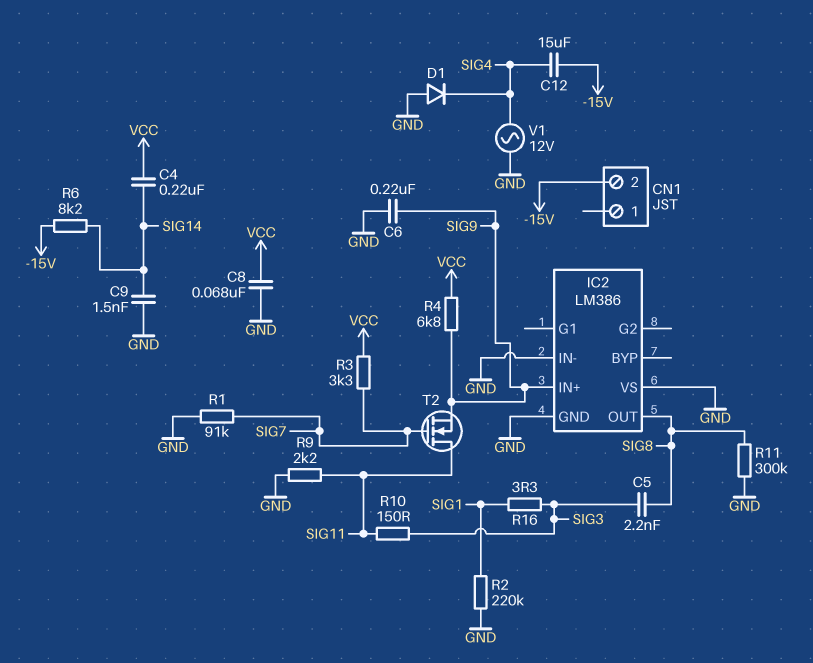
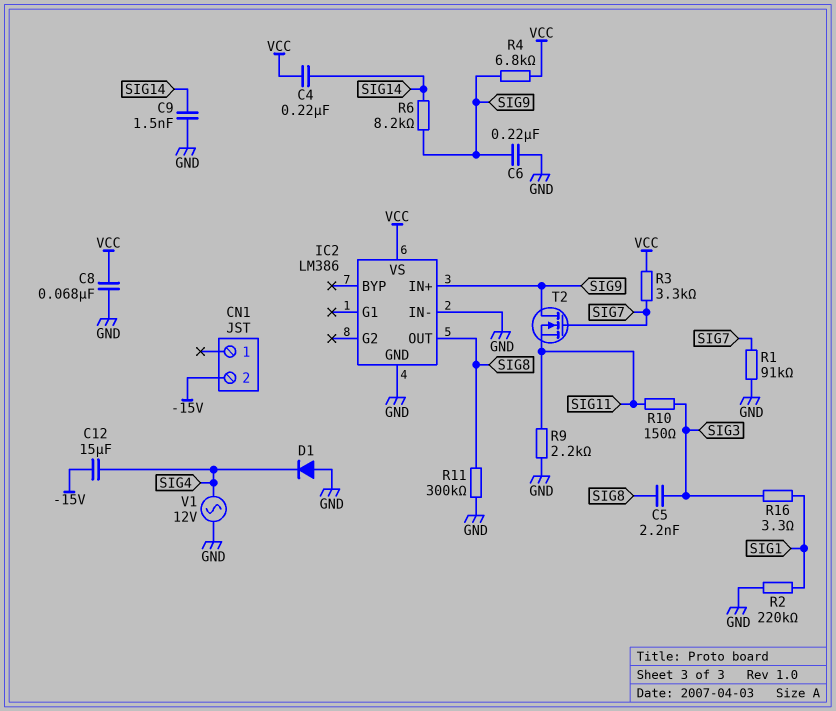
IC2 pin VS: GND -> VCC
R6: 8.2k (-15V, SIG14) -> 8.2k (SIG9, SIG14)
T2: NMOS (G SIG7, D SIG11, S SIG9) -> NMOS (G SIG7, D SIG9, S SIG11)

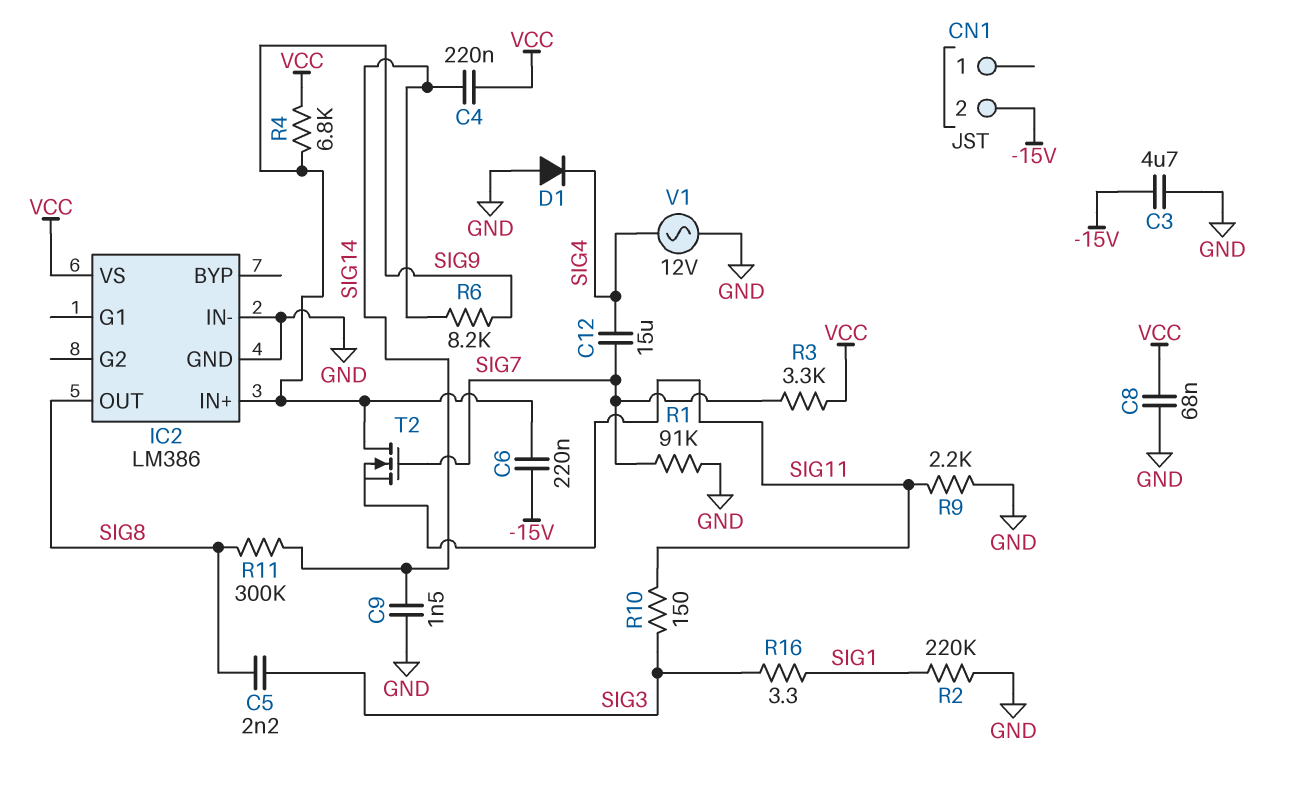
C3: none -> 4.7uF (-15V, GND)
C6: 220nF (GND, SIG9) -> 220nF (-15V, SIG9)
C12: 15uF (-15V, SIG4) -> 15uF (SIG4, SIG7)
R11: 300k (GND, SIG8) -> 300k (SIG8, SIG14)

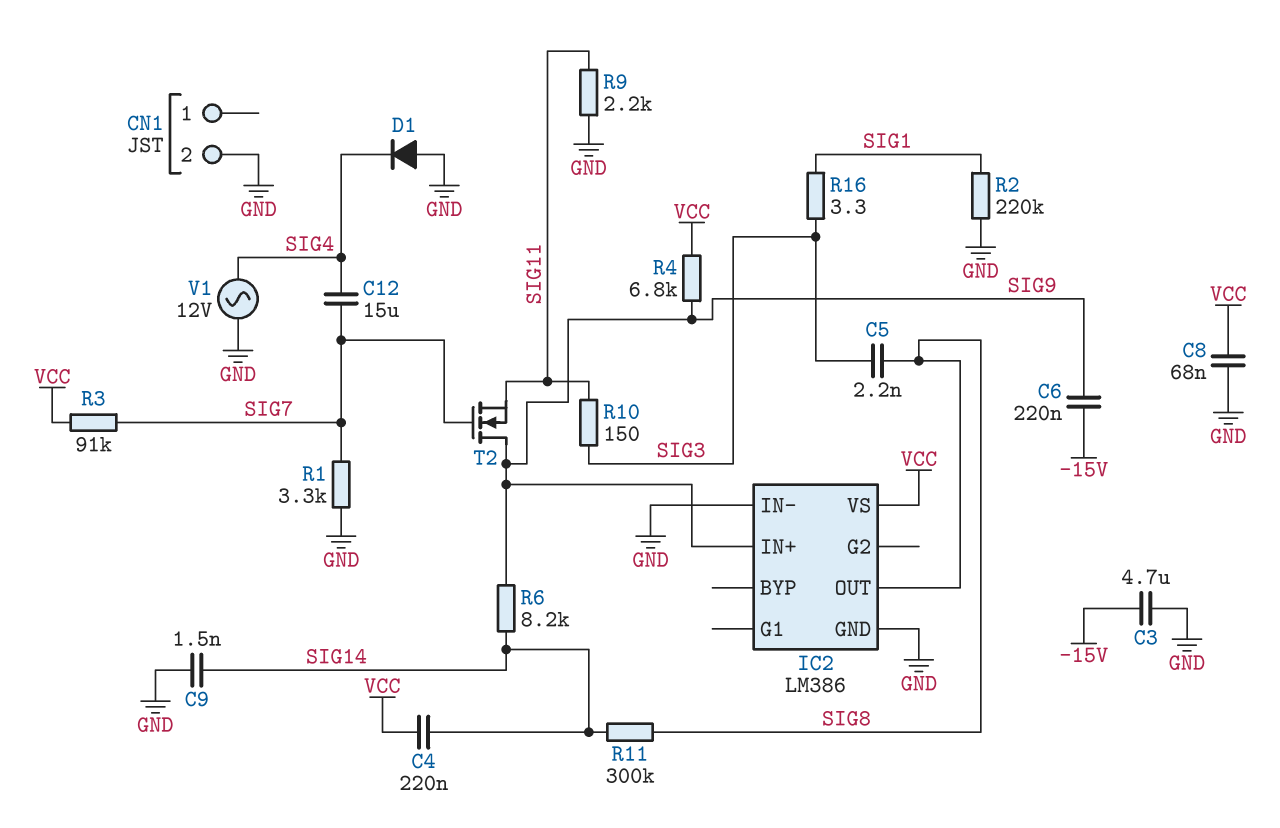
CN1 pin 2: -15V -> GND
R1: 91k (GND, SIG7) -> 3.3k (GND, SIG7)
R3: 3.3k (SIG7, VCC) -> 91k (SIG7, VCC)

